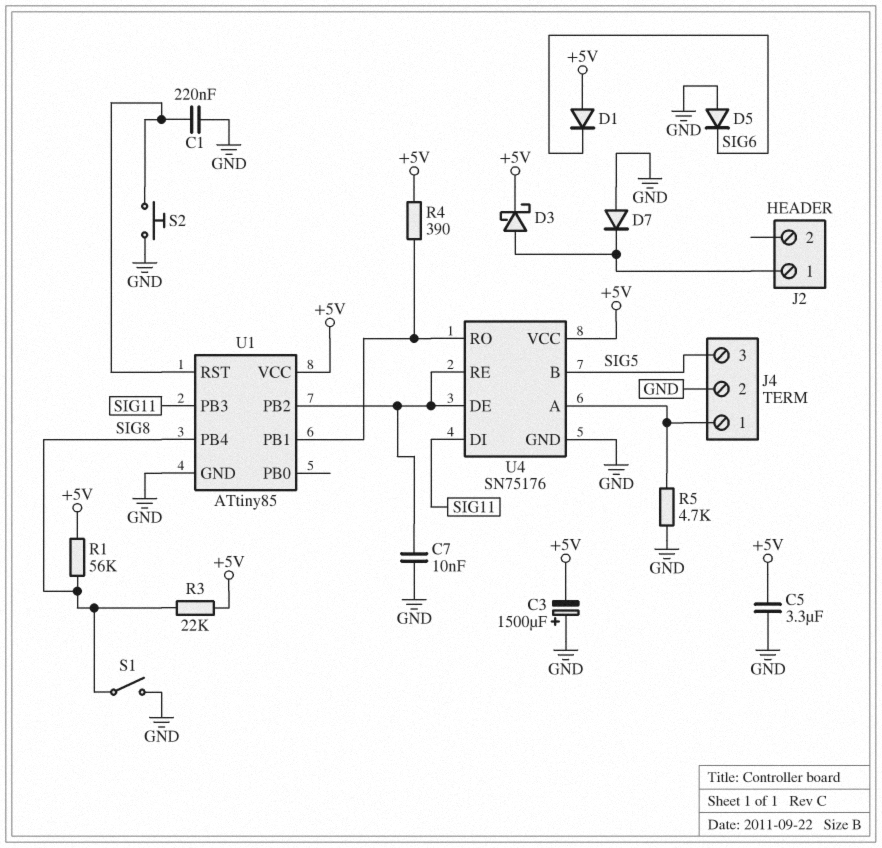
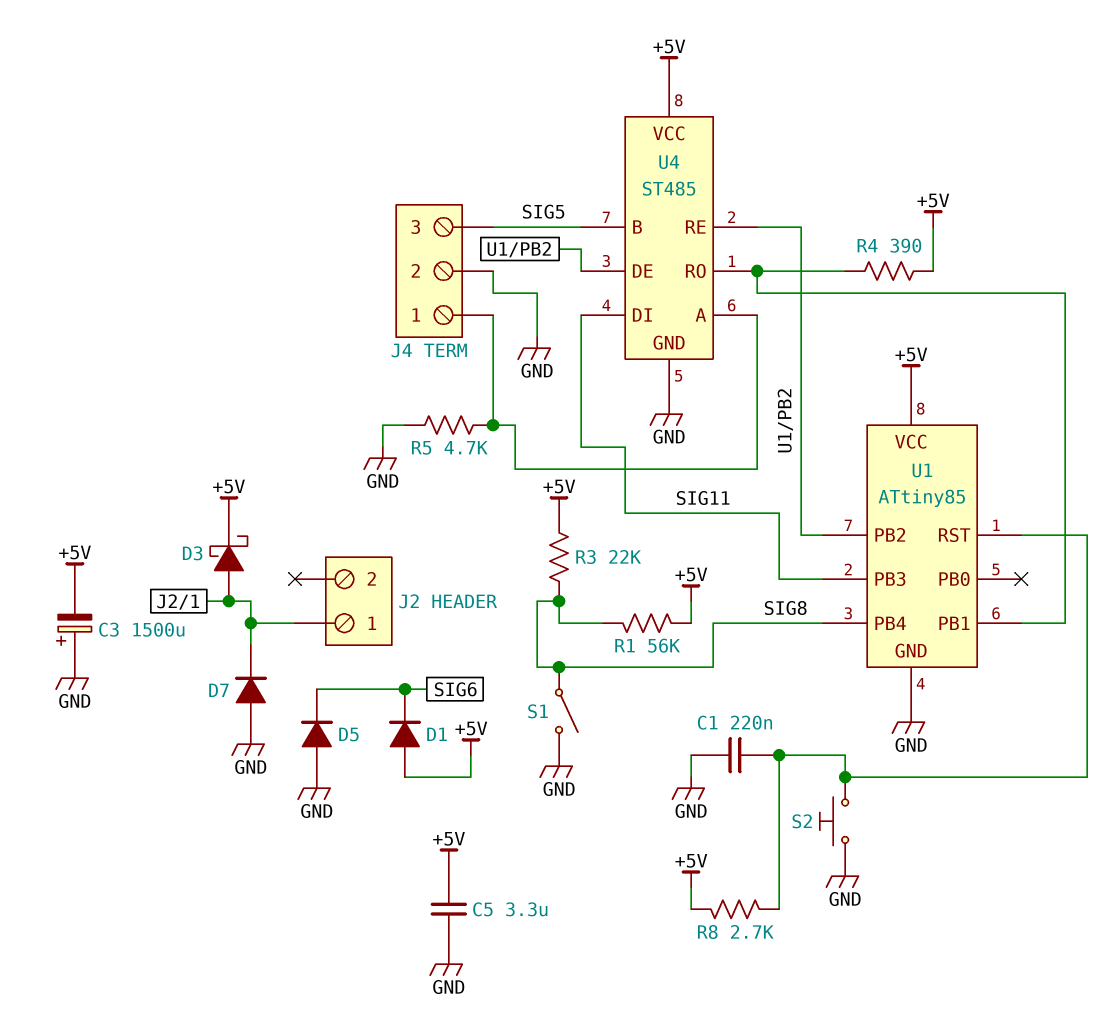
C7: 10nF (GND, U1/PB2) -> none
R8: none -> 2.7k (+5V, U1/RST)
U4: SN75176 -> ST485

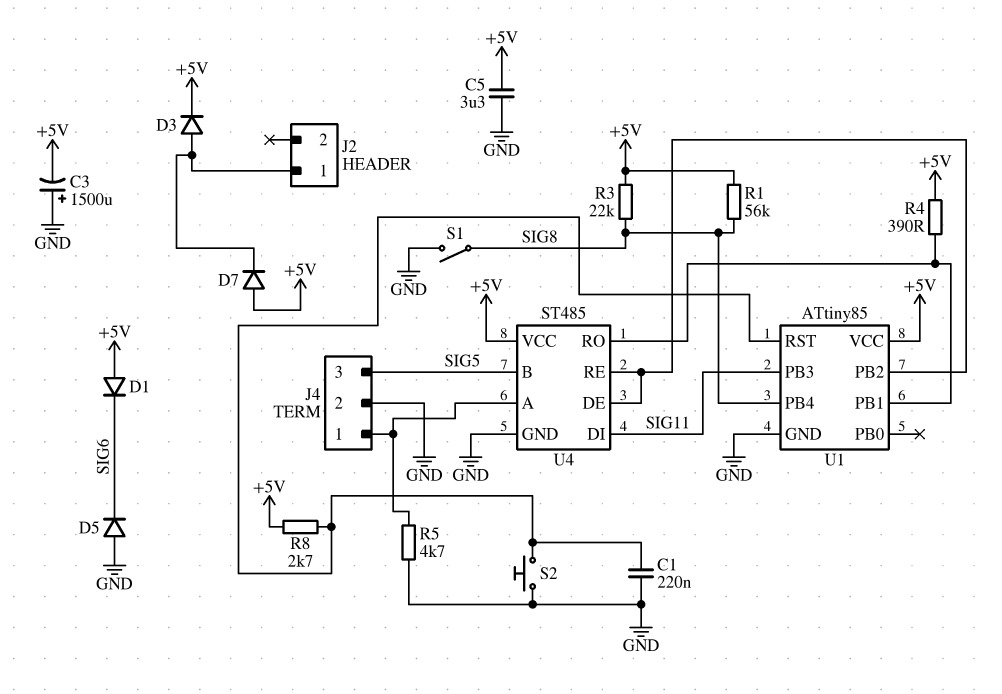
D3: schottky (A J2/1, K +5V) -> diode (A J2/1, K +5V)
D7: diode (A GND, K J2/1) -> diode (A +5V, K J2/1)

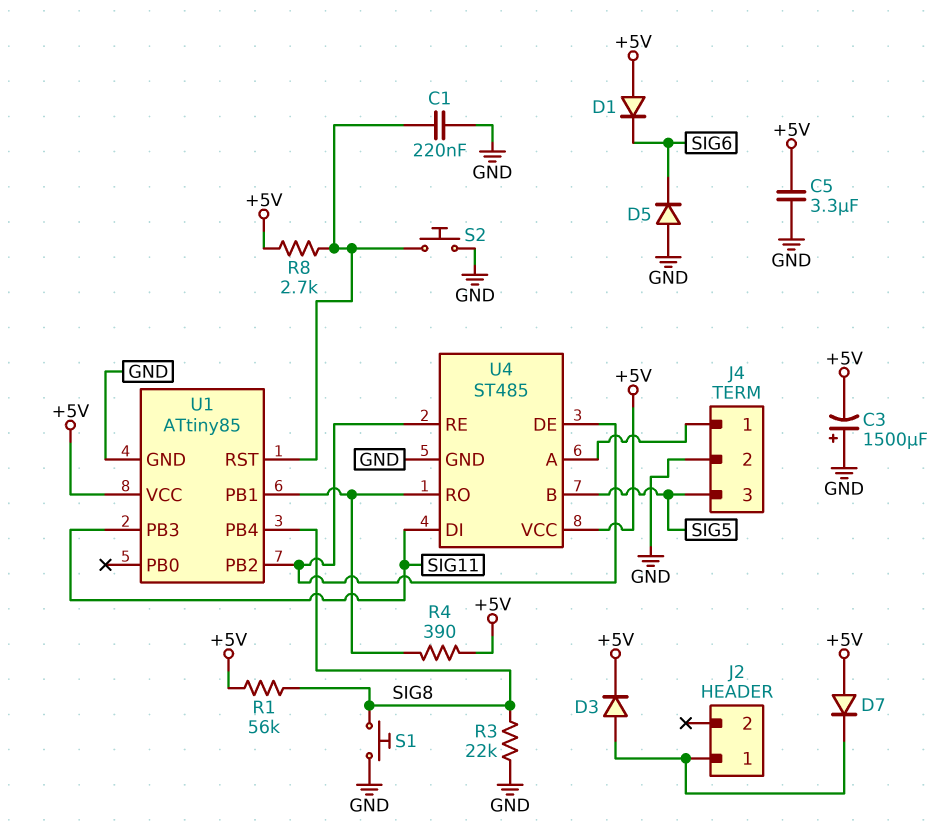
R3: 22k (+5V, SIG8) -> 22k (GND, SIG8)
R5: 4.7k (GND, J4/1) -> none
S1: switch (GND, SIG8) -> button (GND, SIG8)

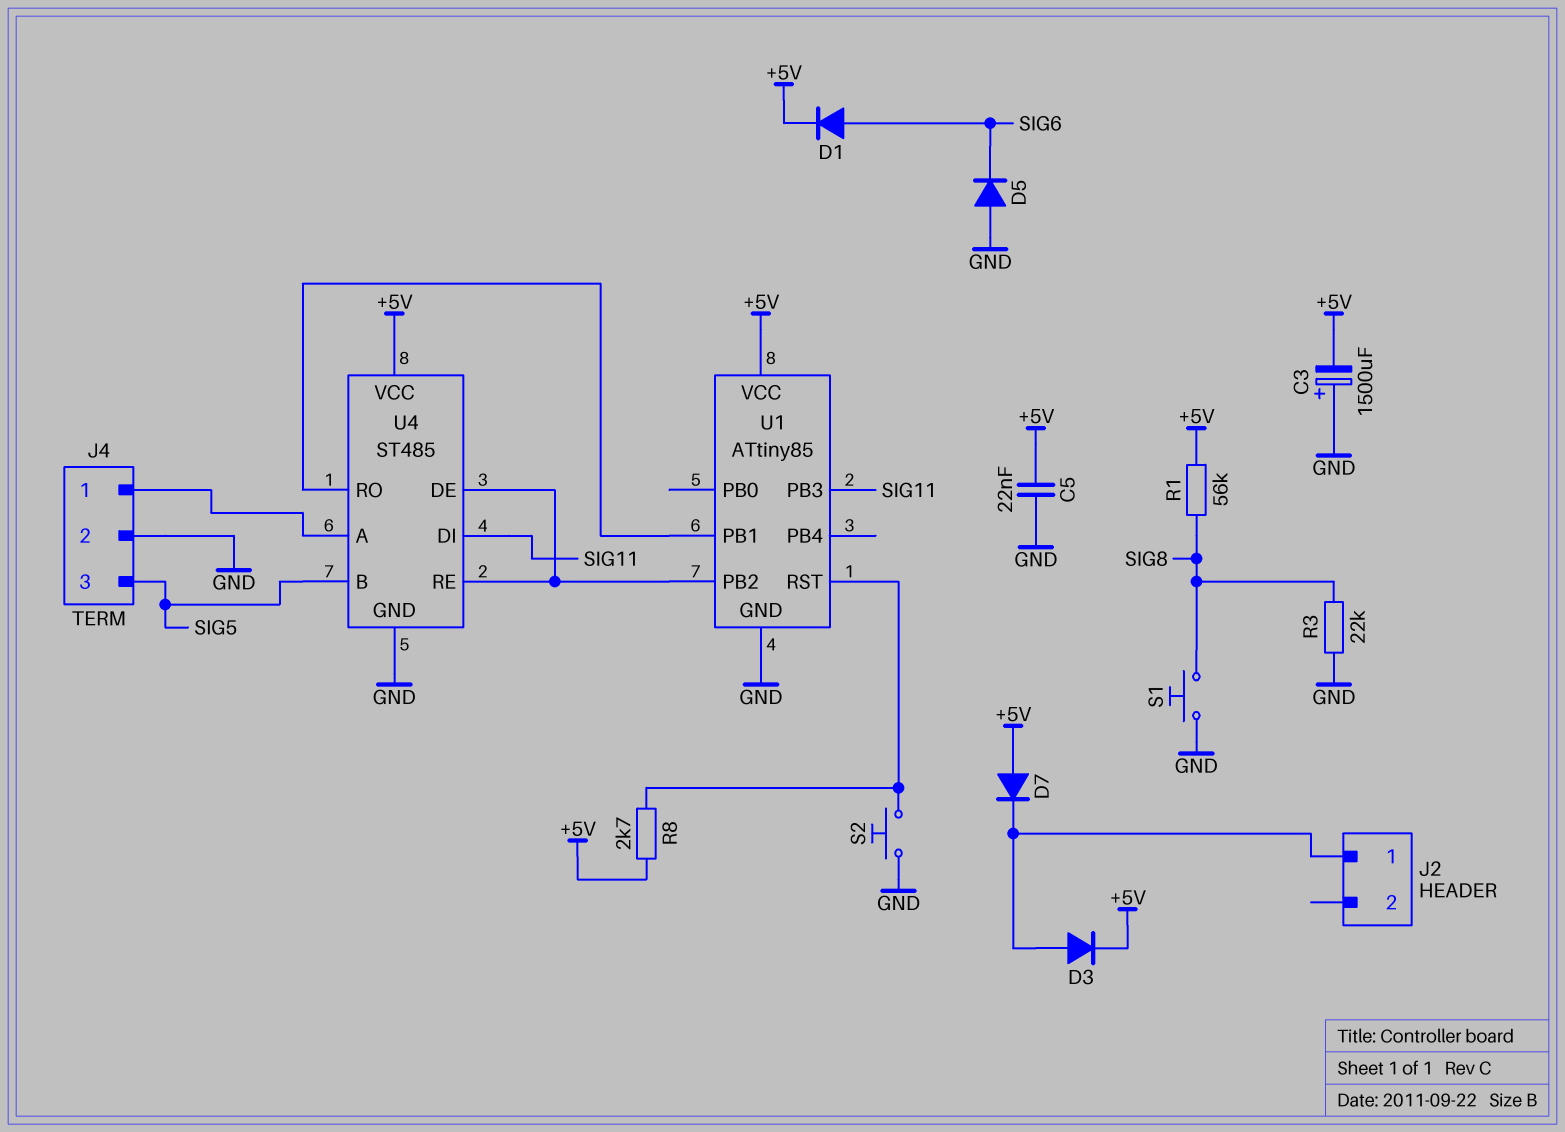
C1: 220nF (GND, U1/RST) -> none
C5: 3.3uF (+5V, GND) -> 22nF (+5V, GND)
D1: diode (A +5V, K SIG6) -> diode (A SIG6, K +5V)
R4: 390 (+5V, U1/PB1) -> none
U1 pin PB4: SIG8 -> none

